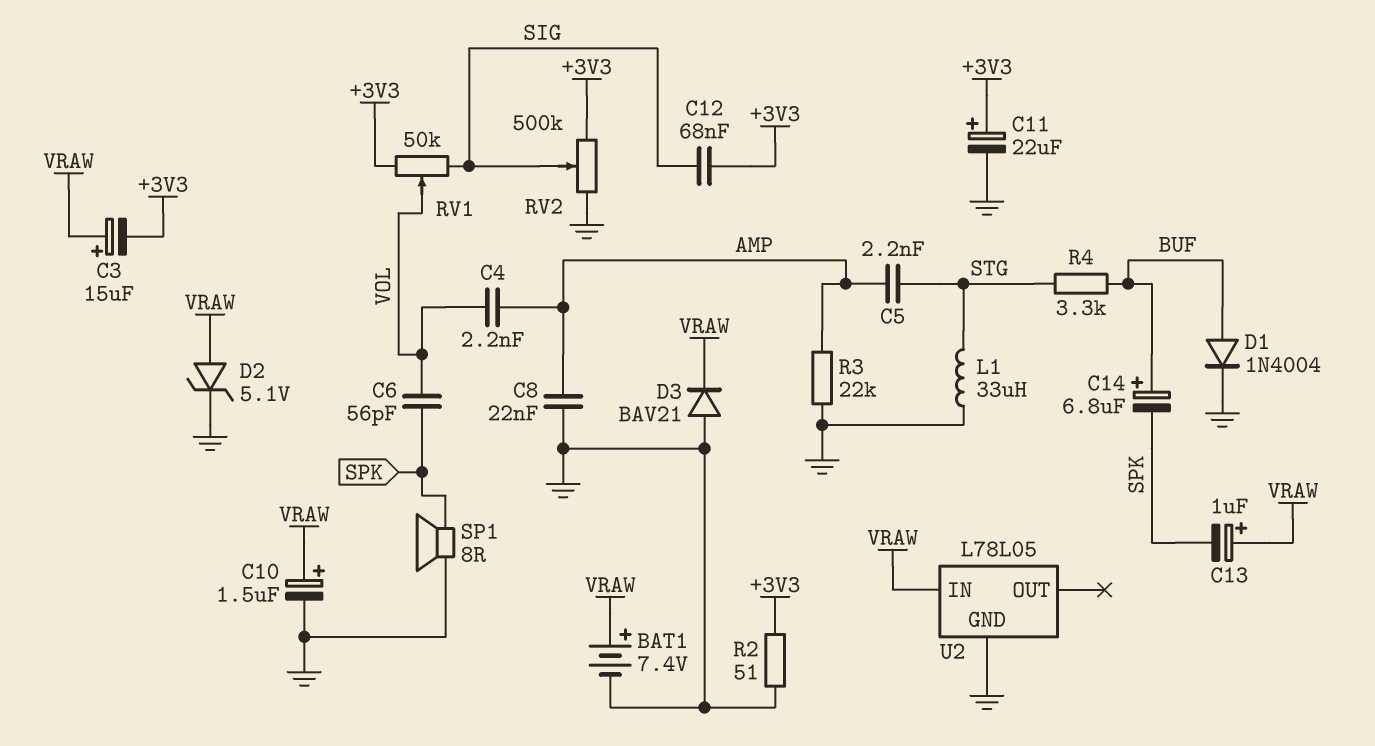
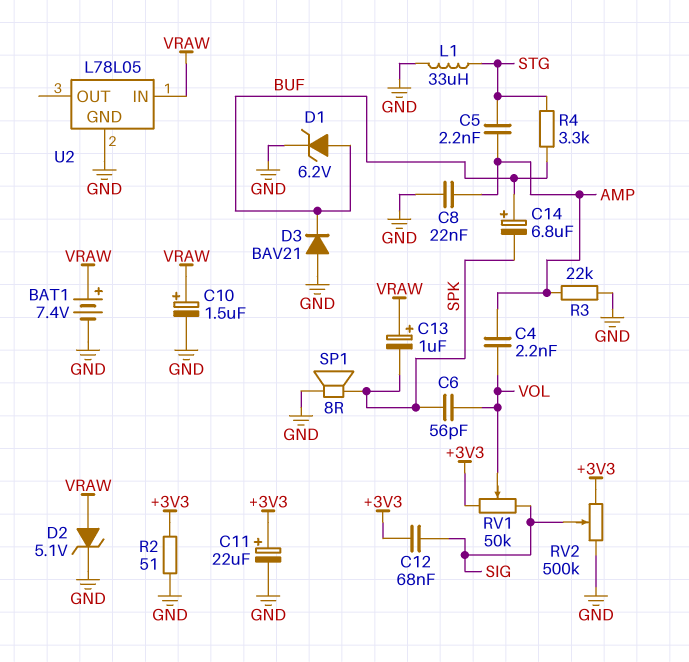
C3: 15uF (plus VRAW, minus +3V3) -> none
D1: diode 1N4004 (A BUF, K GND) -> zener 6.2V (A BUF, K GND)
D3: diode BAV21 (A GND, K VRAW) -> diode BAV21 (A GND, K BUF)

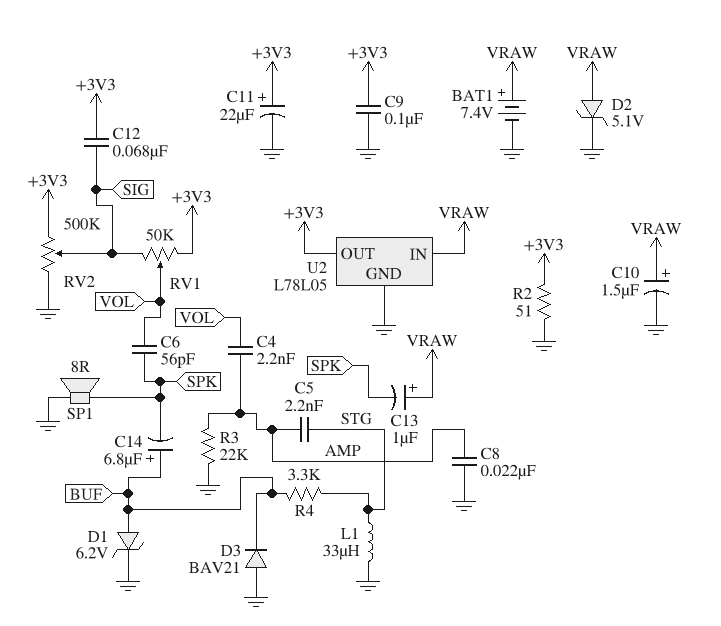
C9: none -> 100nF (+3V3, GND)
U2 pin OUT: none -> +3V3

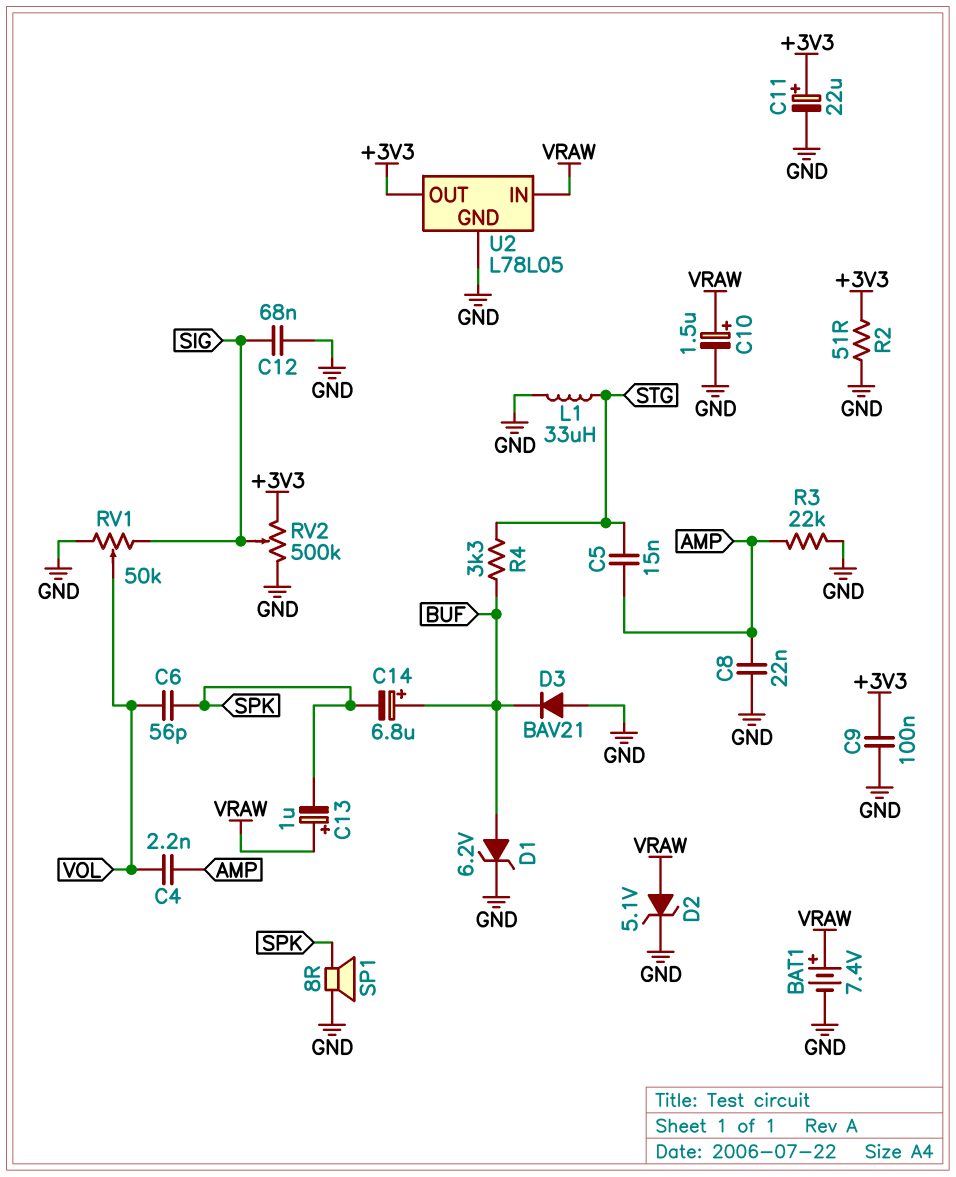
C5: 2.2nF (AMP, STG) -> 15nF (AMP, STG)
C12: 68nF (+3V3, SIG) -> 68nF (GND, SIG)
RV1: 50k (+3V3, SIG, wiper VOL) -> 50k (GND, SIG, wiper VOL)

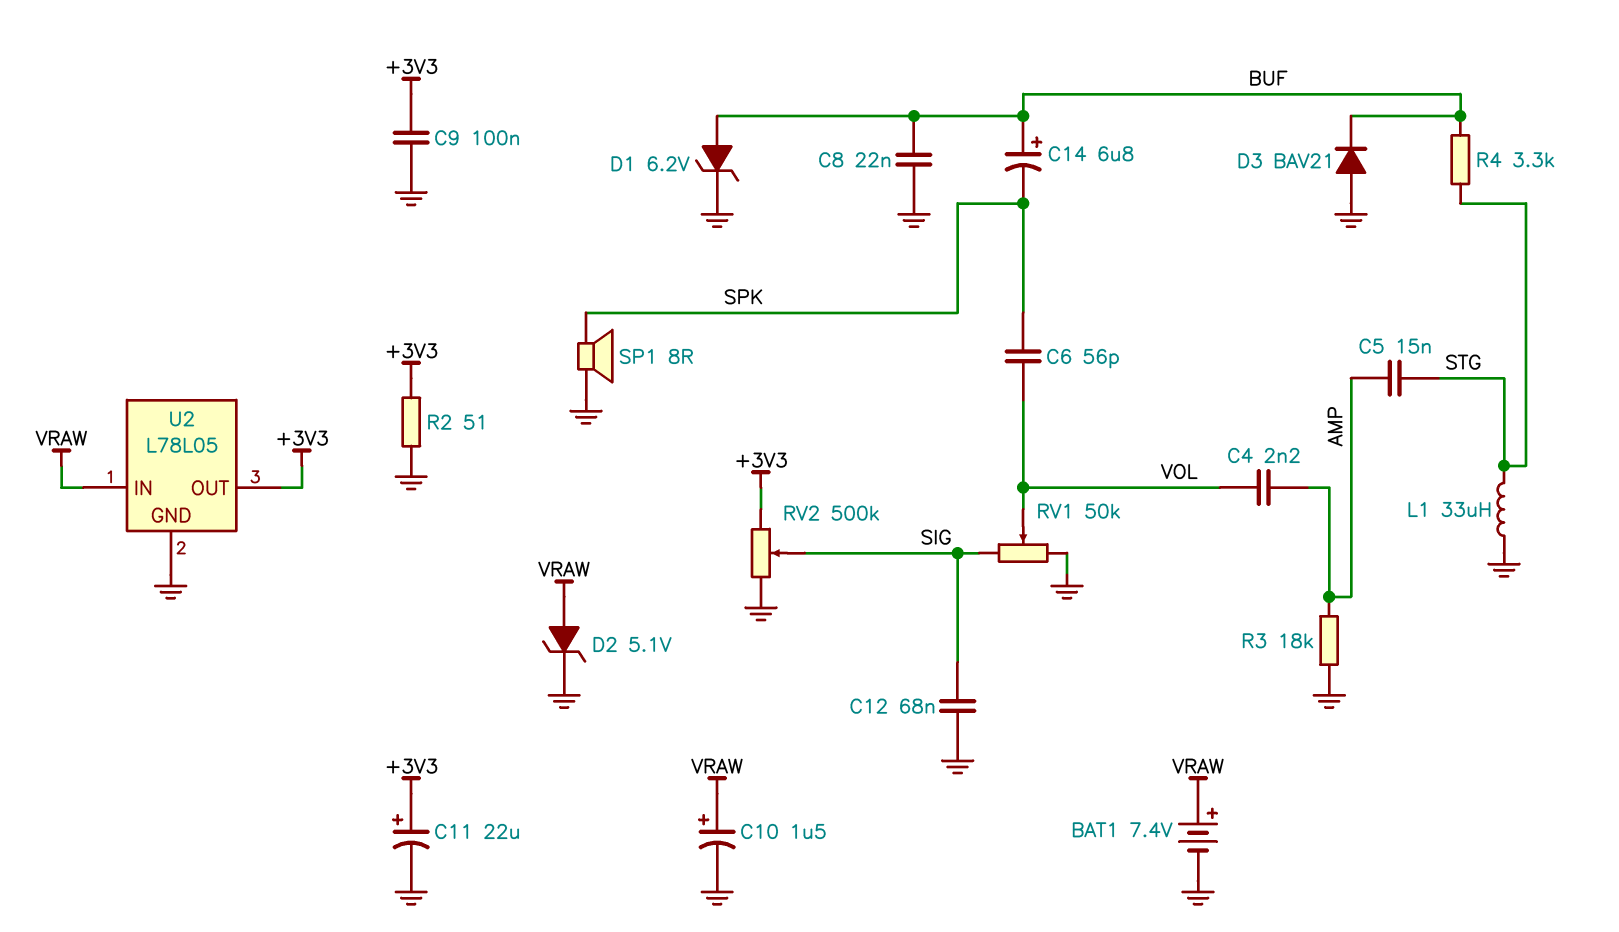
C8: 22nF (AMP, GND) -> 22nF (BUF, GND)
C13: 1uF (plus VRAW, minus SPK) -> none
R3: 22k (AMP, GND) -> 18k (AMP, GND)

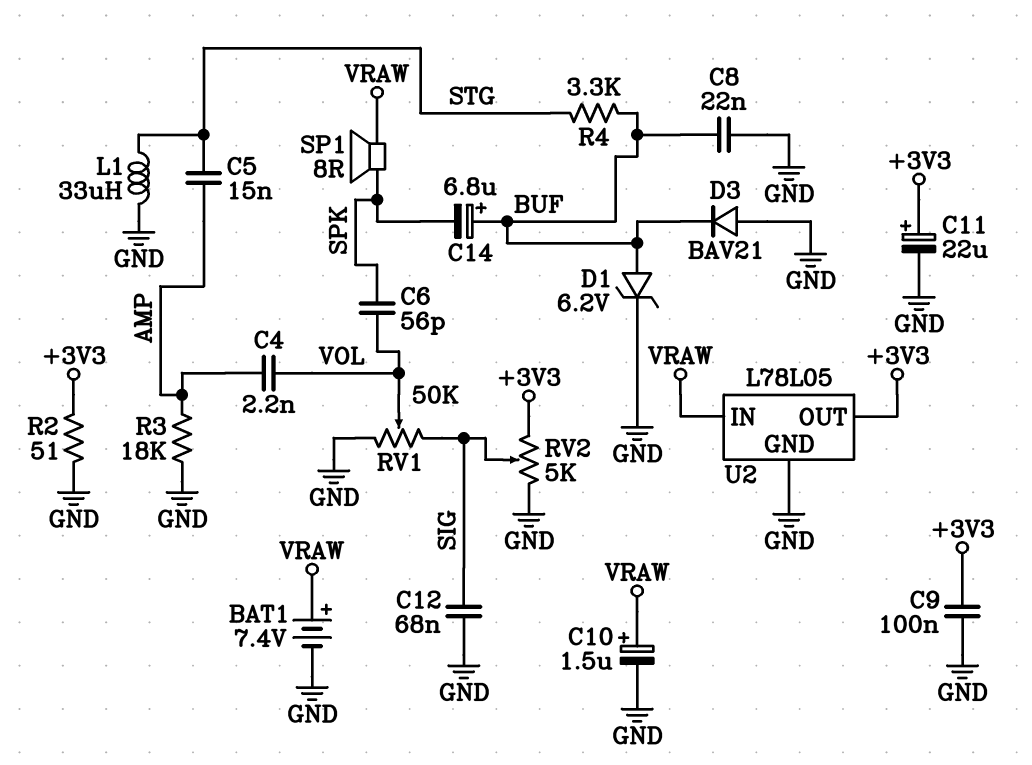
D2: zener 5.1V (A VRAW, K GND) -> none
RV2: 500k (+3V3, GND, wiper SIG) -> 5k (+3V3, GND, wiper SIG)
SP1: speaker 8R (GND, SPK) -> speaker 8R (SPK, VRAW)

